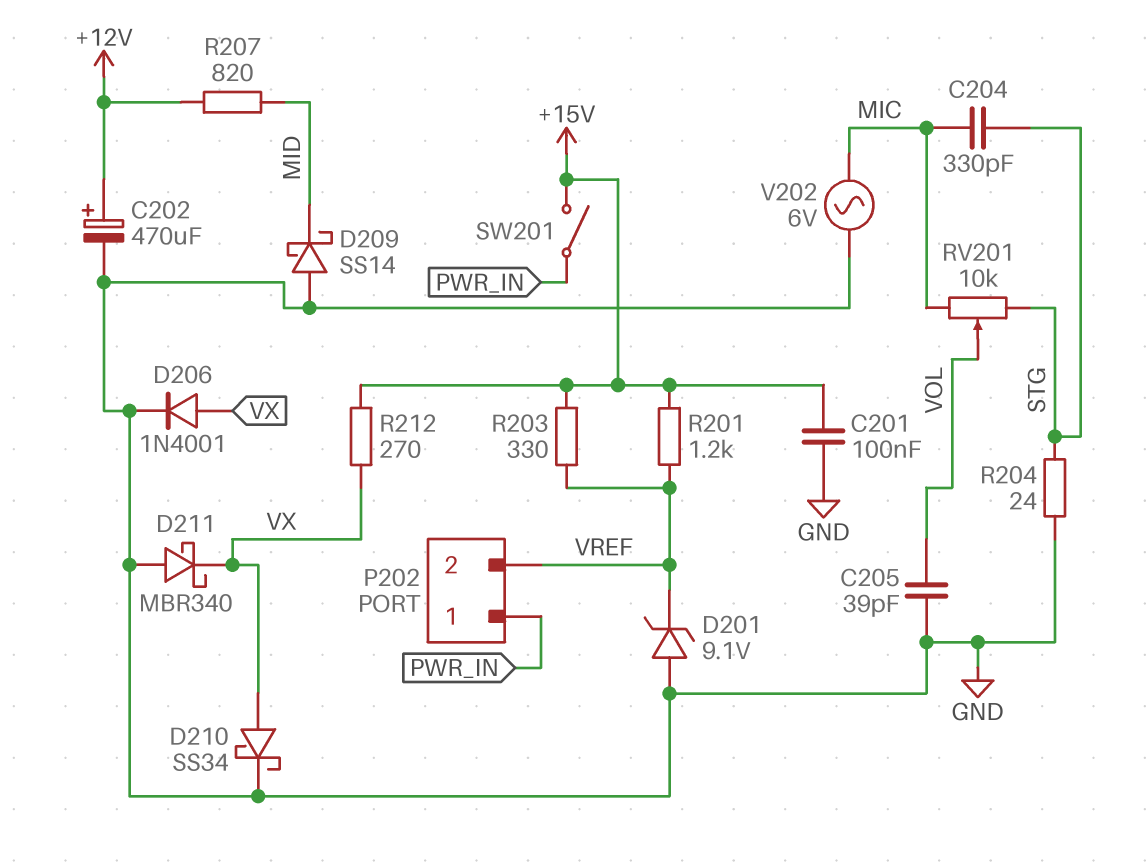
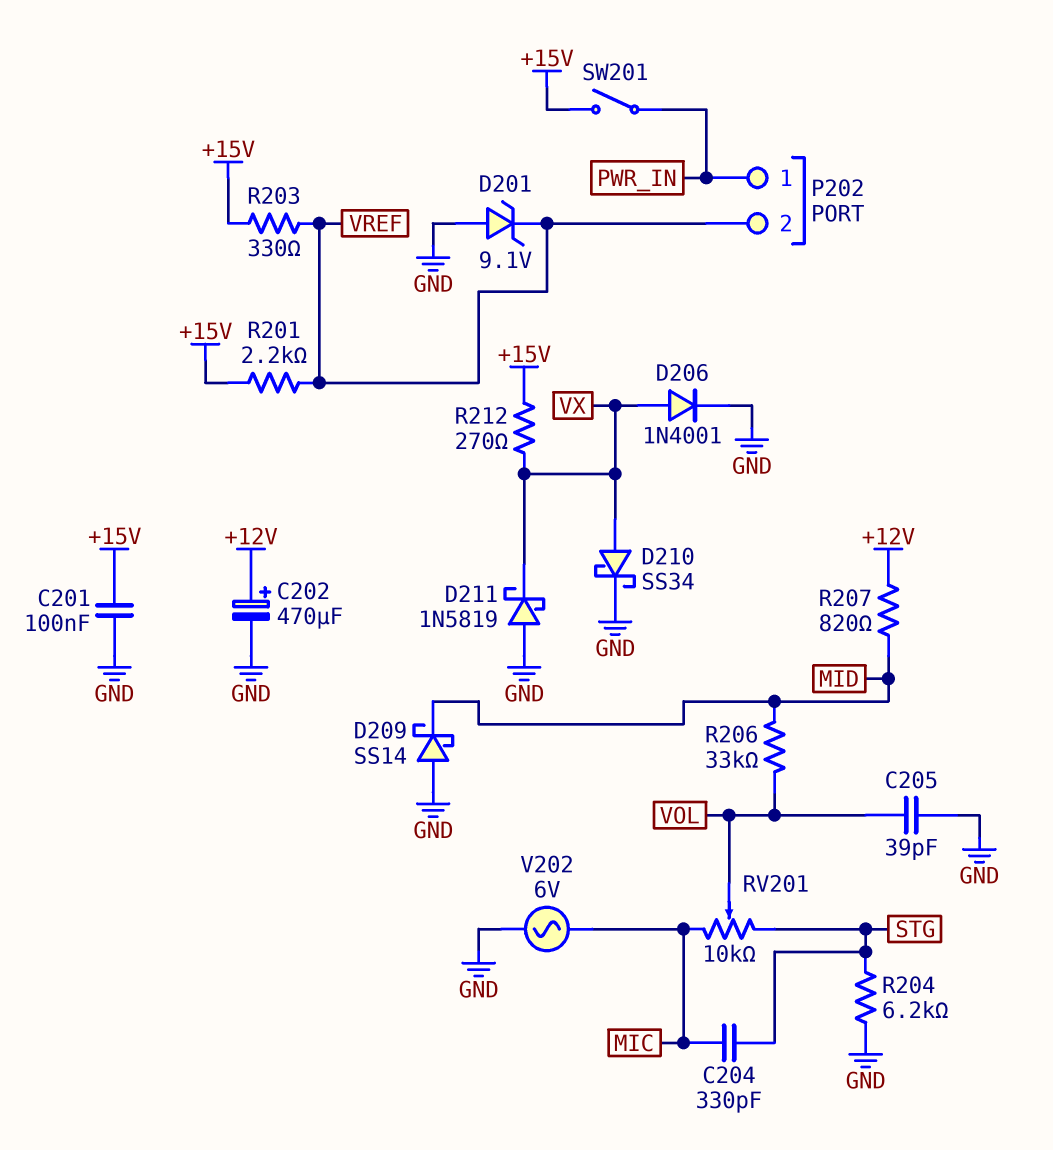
D211: schottky MBR340 (A GND, K VX) -> schottky 1N5819 (A GND, K VX)
R201: 1.2k (+15V, VREF) -> 2.2k (+15V, VREF)
R204: 24 (GND, STG) -> 6.2k (GND, STG)
R206: none -> 33k (MID, VOL)

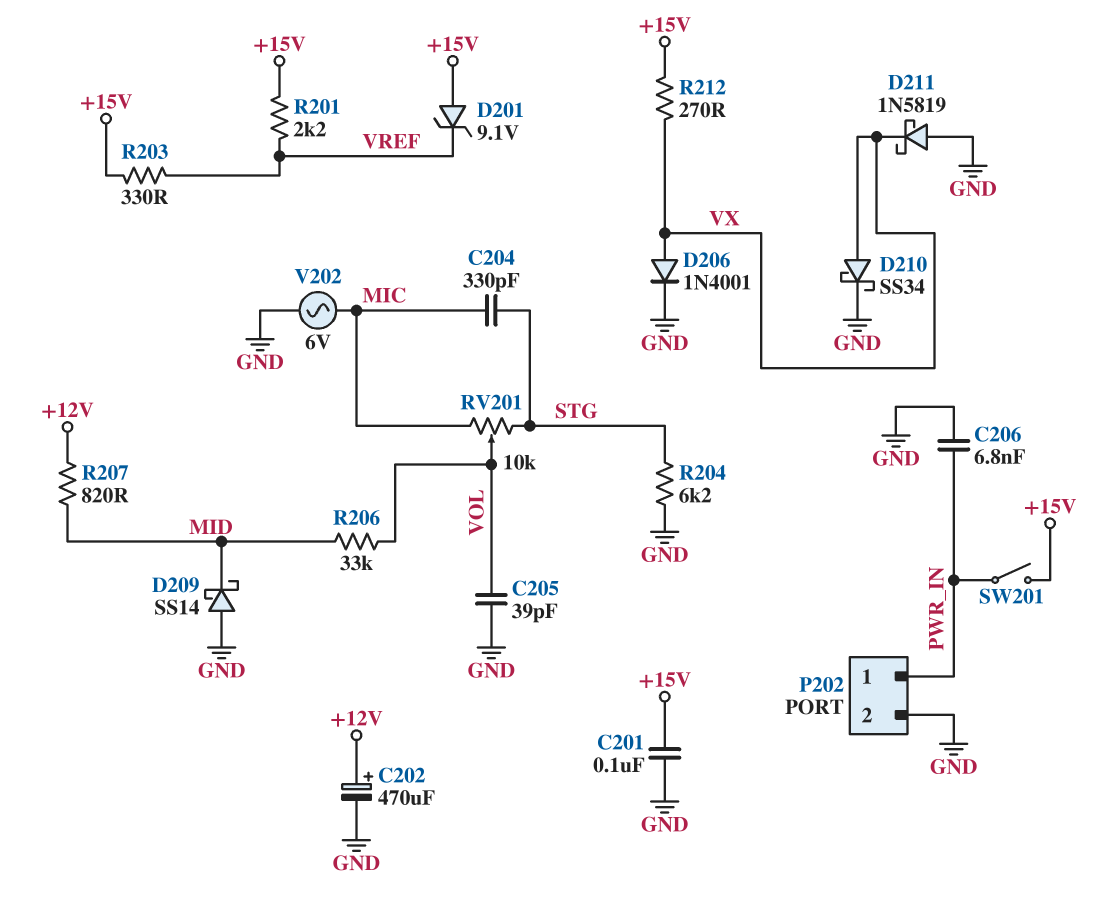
C206: none -> 6.8nF (GND, PWR_IN)
D201: zener 9.1V (A GND, K VREF) -> zener 9.1V (A +15V, K VREF)
P202 pin 2: VREF -> GND

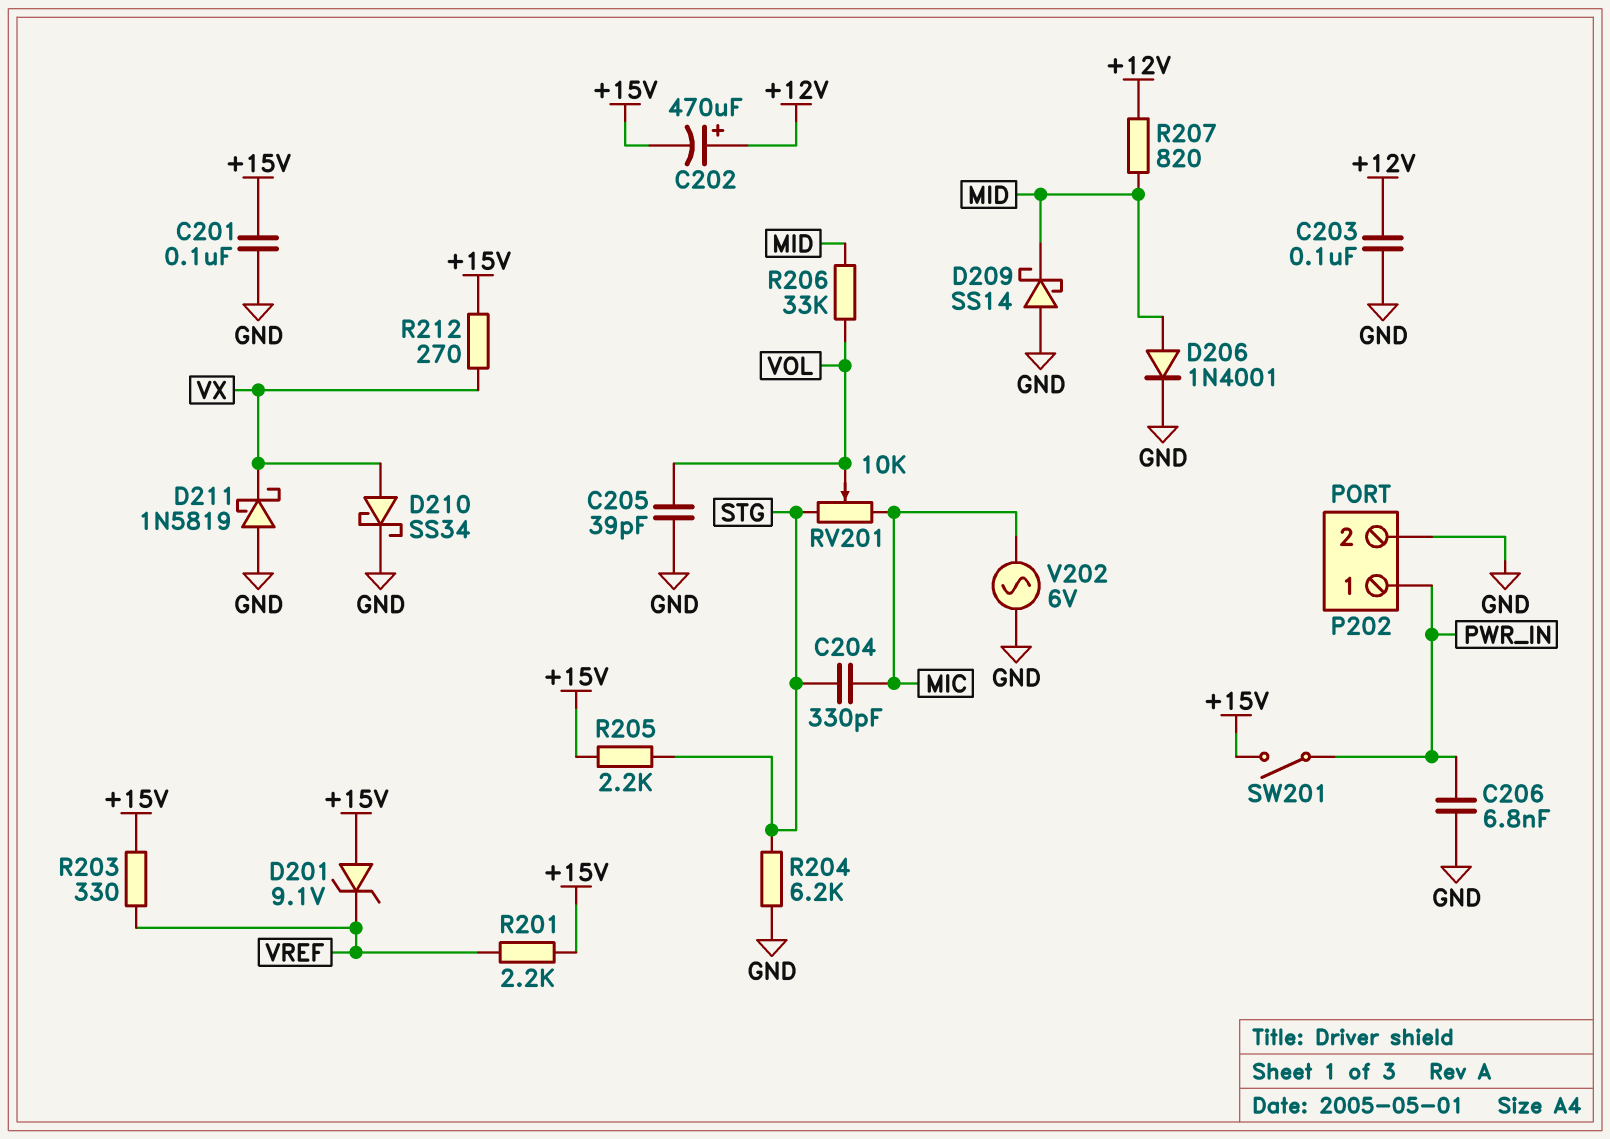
C202: 470uF (plus +12V, minus GND) -> 470uF (plus +12V, minus +15V)
C203: none -> 100nF (+12V, GND)
D206: diode 1N4001 (A VX, K GND) -> diode 1N4001 (A MID, K GND)
R205: none -> 2.2k (+15V, STG)

